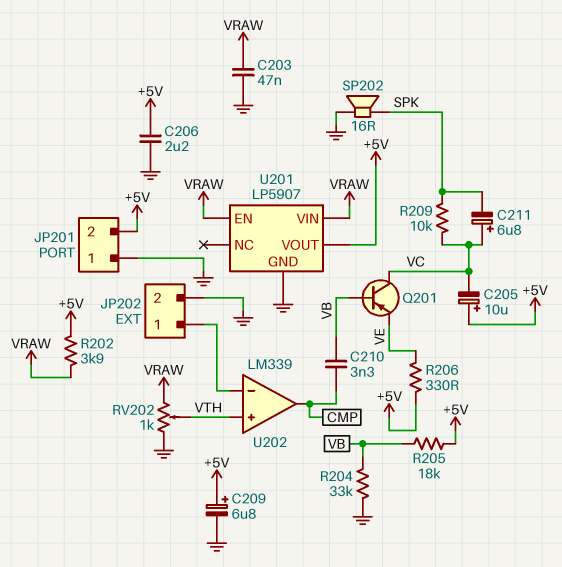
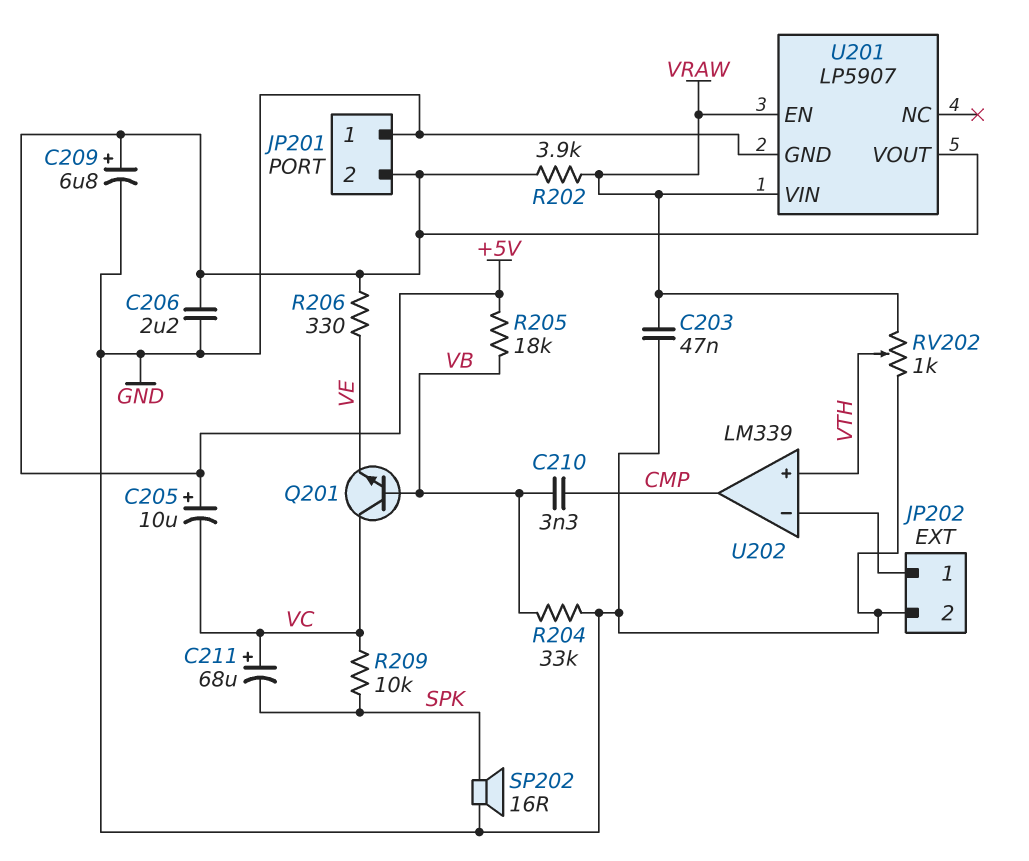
C211: 6.8uF (plus VC, minus SPK) -> 68uF (plus VC, minus SPK)
Q201: PNP (B VB, C VC, E VE) -> NPN (B VB, C VC, E VE)

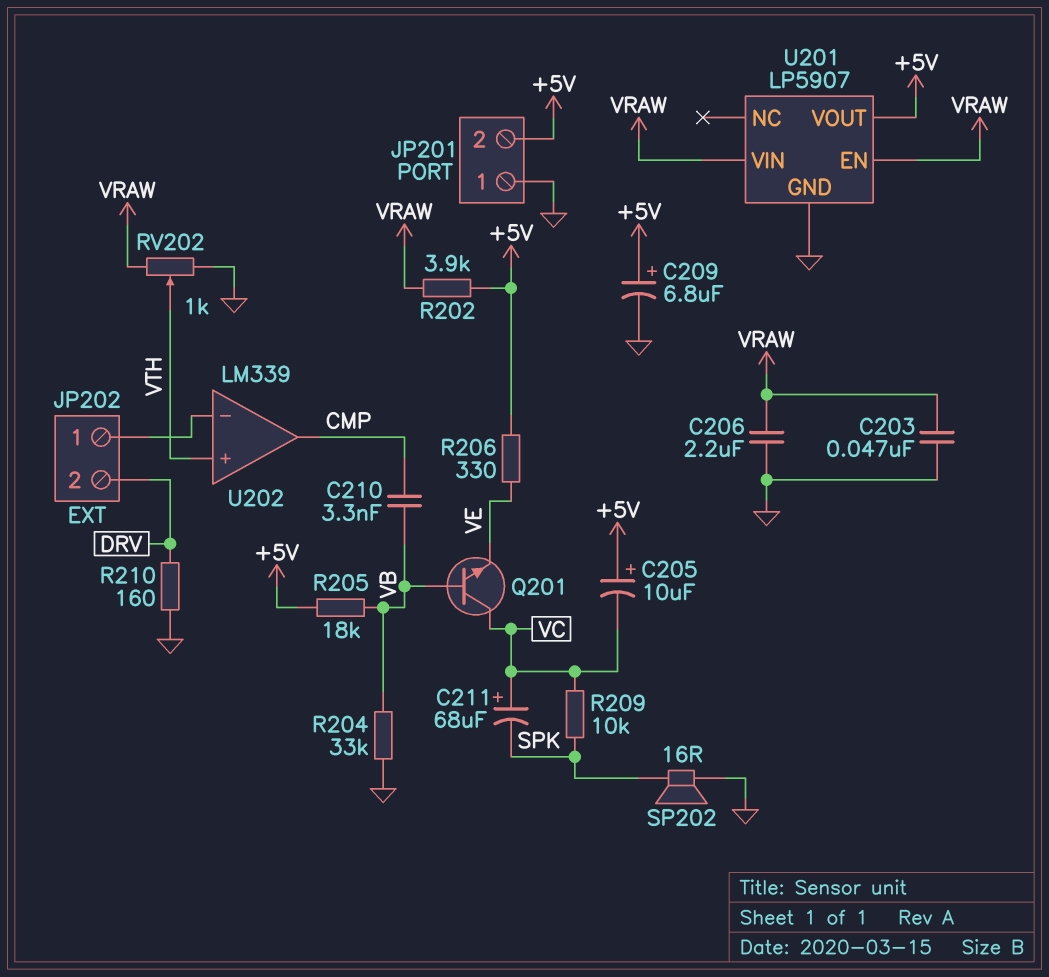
C206: 2.2uF (+5V, GND) -> 2.2uF (GND, VRAW)
JP202 pin 2: GND -> DRV
R210: none -> 160 (DRV, GND)

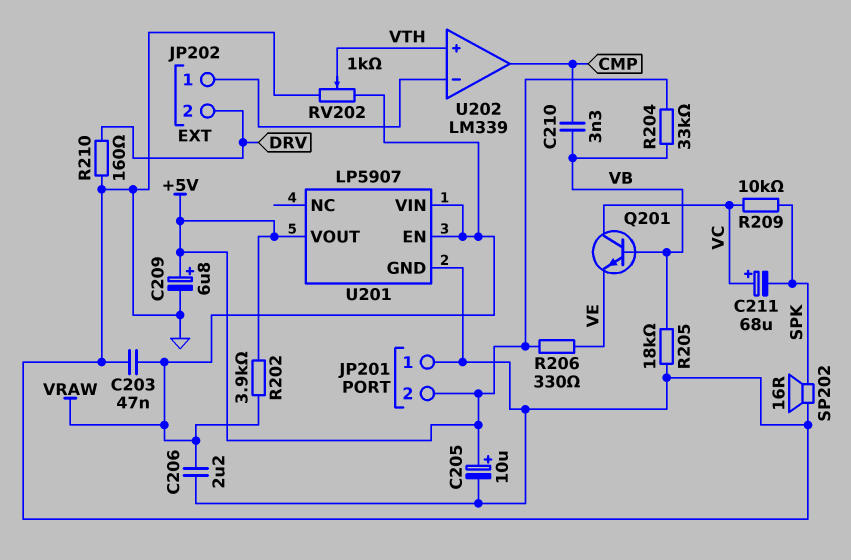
C205: 10uF (plus +5V, minus VC) -> 10uF (plus +5V, minus GND)
R204: 33k (GND, VB) -> 33k (+5V, VB)
R205: 18k (+5V, VB) -> 18k (GND, VB)

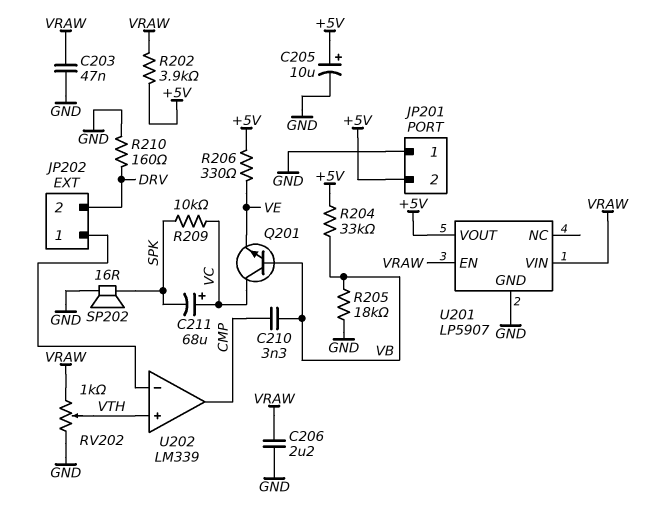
C209: 6.8uF (plus +5V, minus GND) -> none

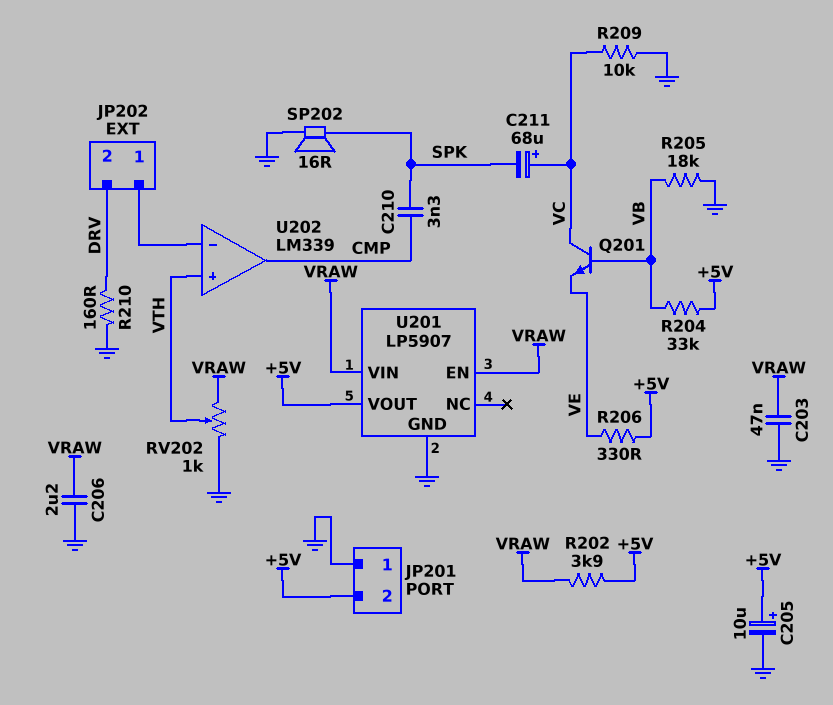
C210: 3.3nF (CMP, VB) -> 3.3nF (CMP, SPK)
R209: 10k (SPK, VC) -> 10k (GND, VC)

